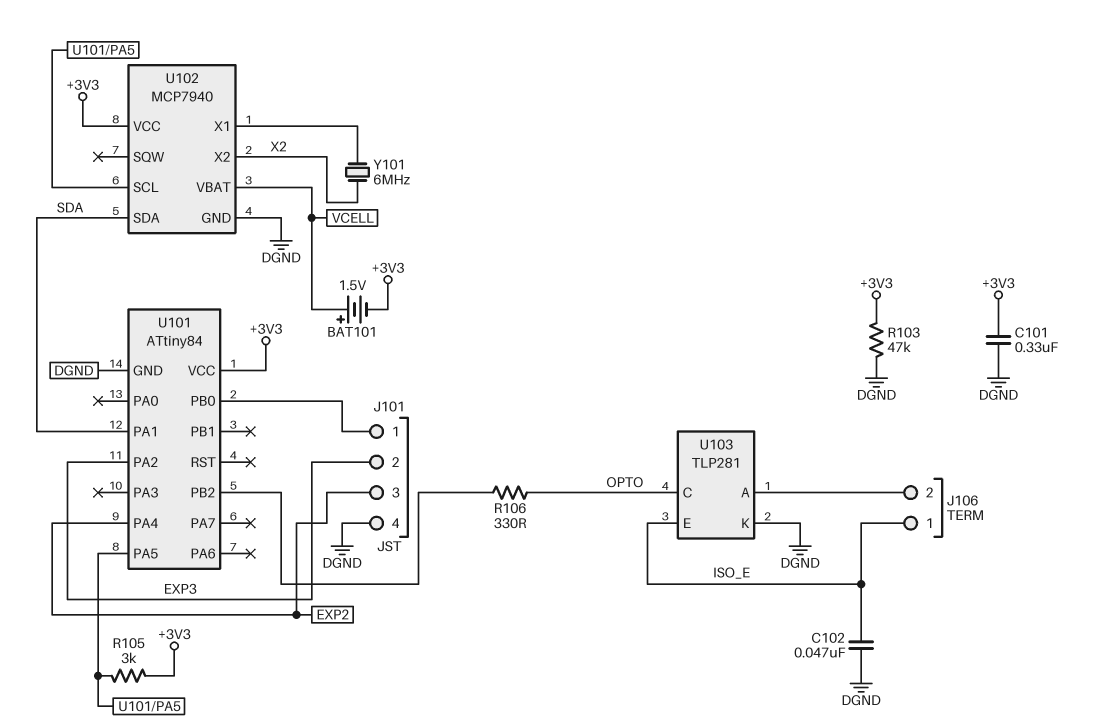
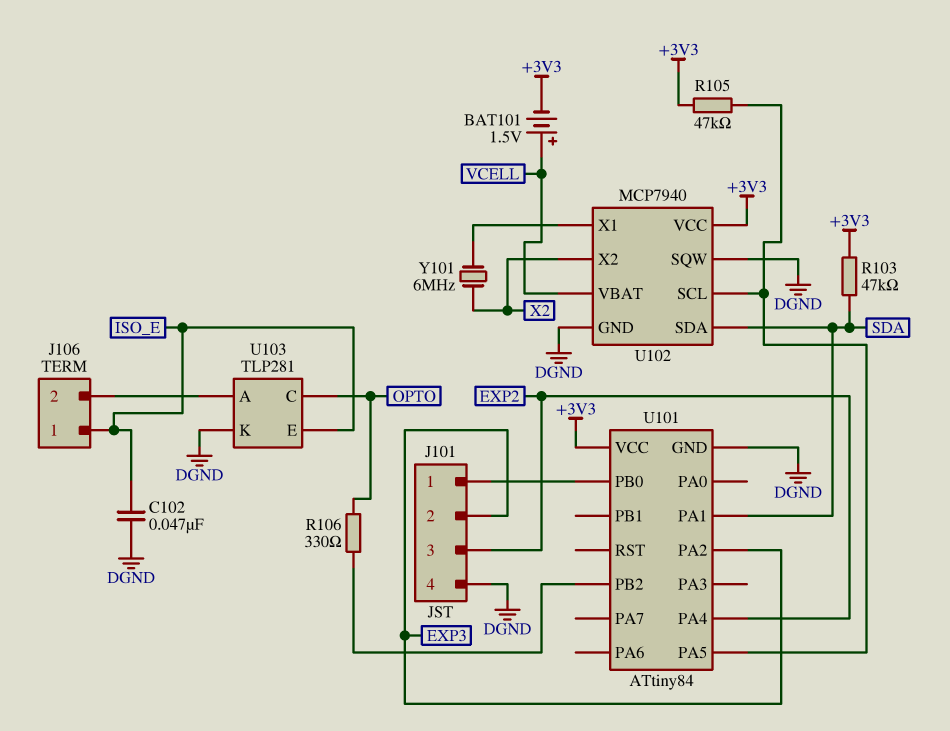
C101: 330nF (+3V3, DGND) -> none
R103: 47k (+3V3, DGND) -> 47k (+3V3, SDA)
R105: 3k (+3V3, U101/PA5) -> 47k (+3V3, U101/PA5)
U102 pin SQW: none -> DGND

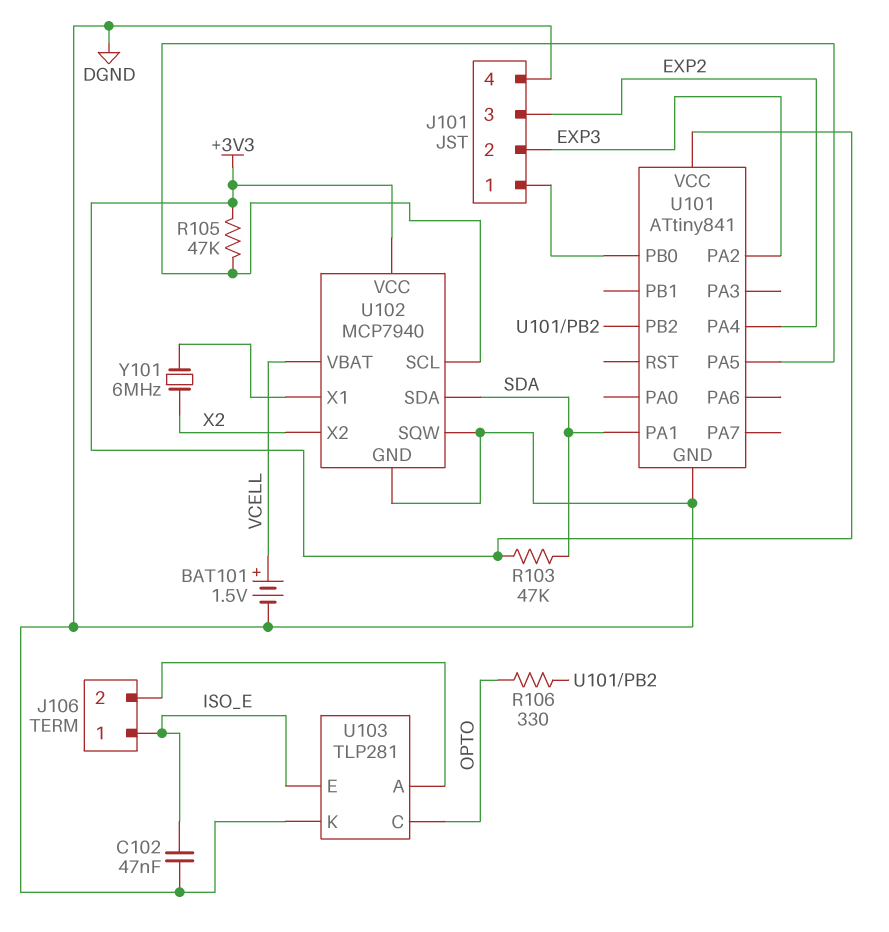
BAT101: 1.5V (plus VCELL, minus +3V3) -> 1.5V (plus VCELL, minus DGND)
U101: ATtiny84 -> ATtiny841

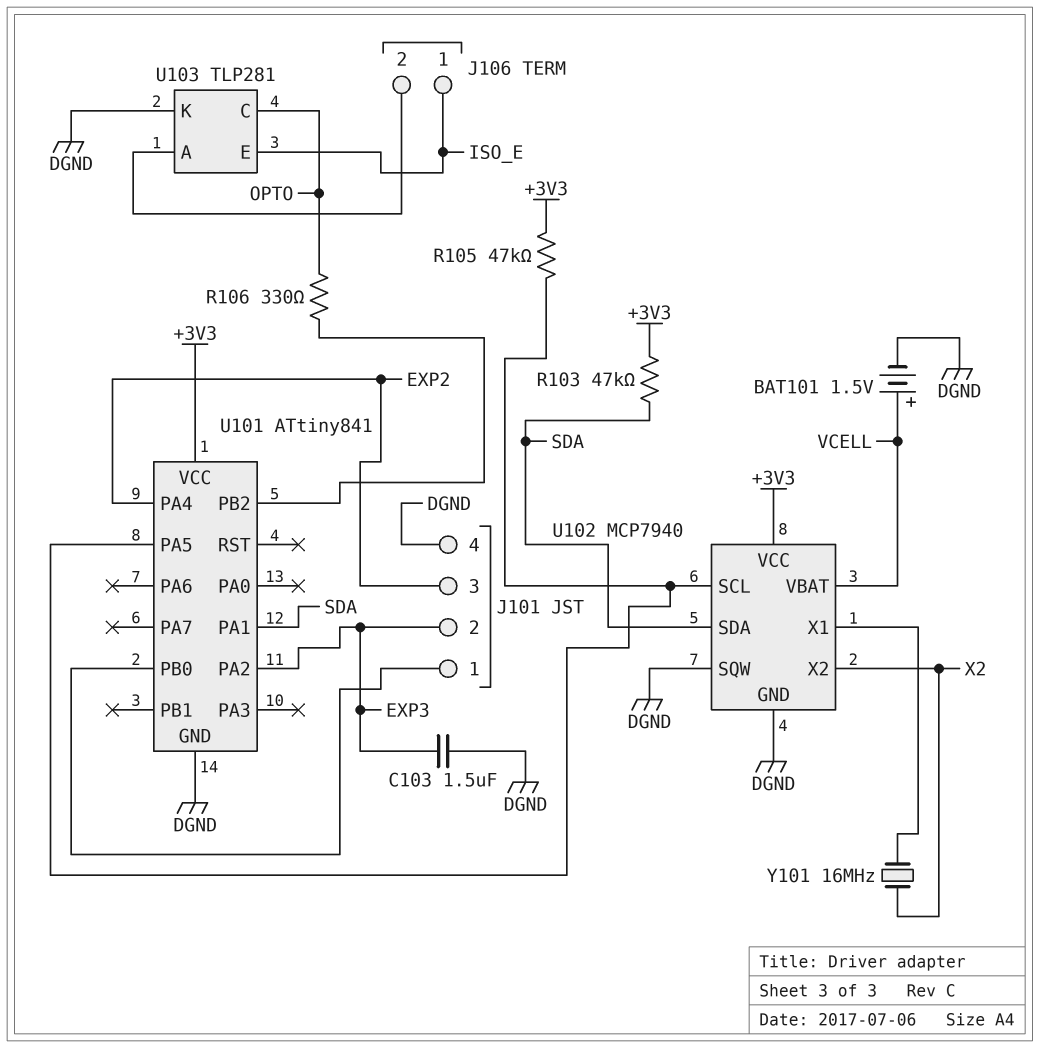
C102: 47nF (DGND, ISO_E) -> none
C103: none -> 1.5uF (DGND, EXP3)
Y101: 6MHz (U102/X1, X2) -> 16MHz (U102/X1, X2)

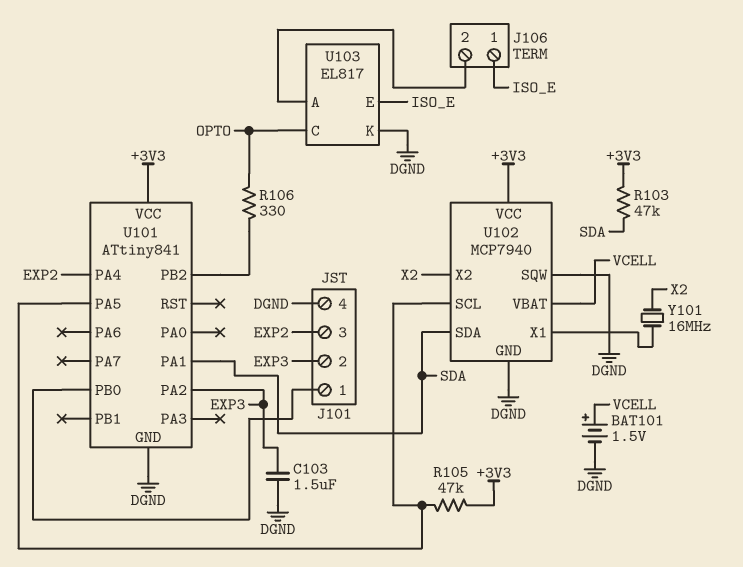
U103: TLP281 -> EL817

